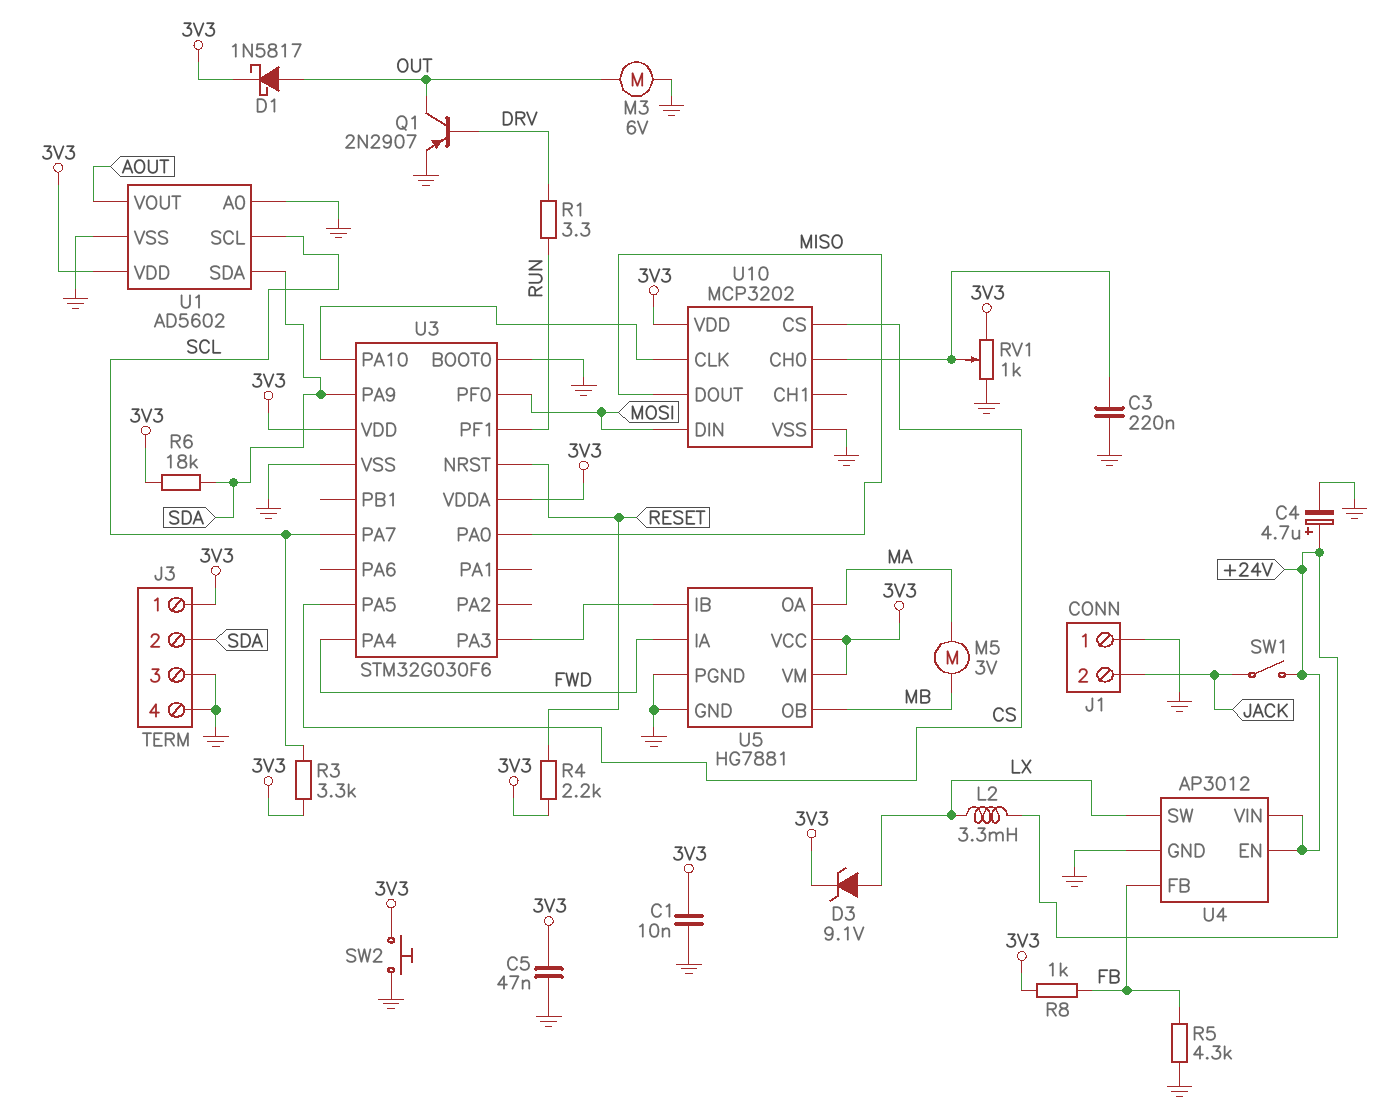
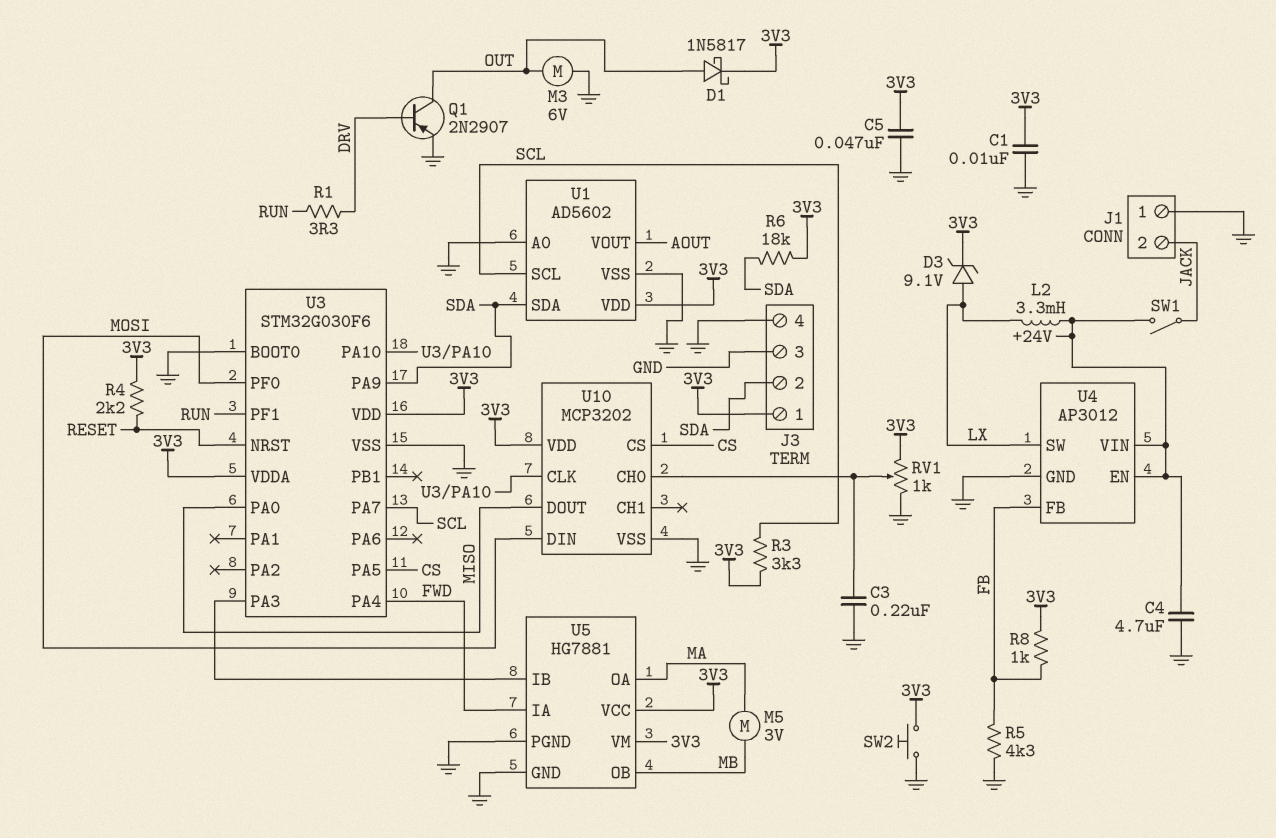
C4: 4.7uF (plus +24V, minus GND) -> 4.7uF (+24V, GND)

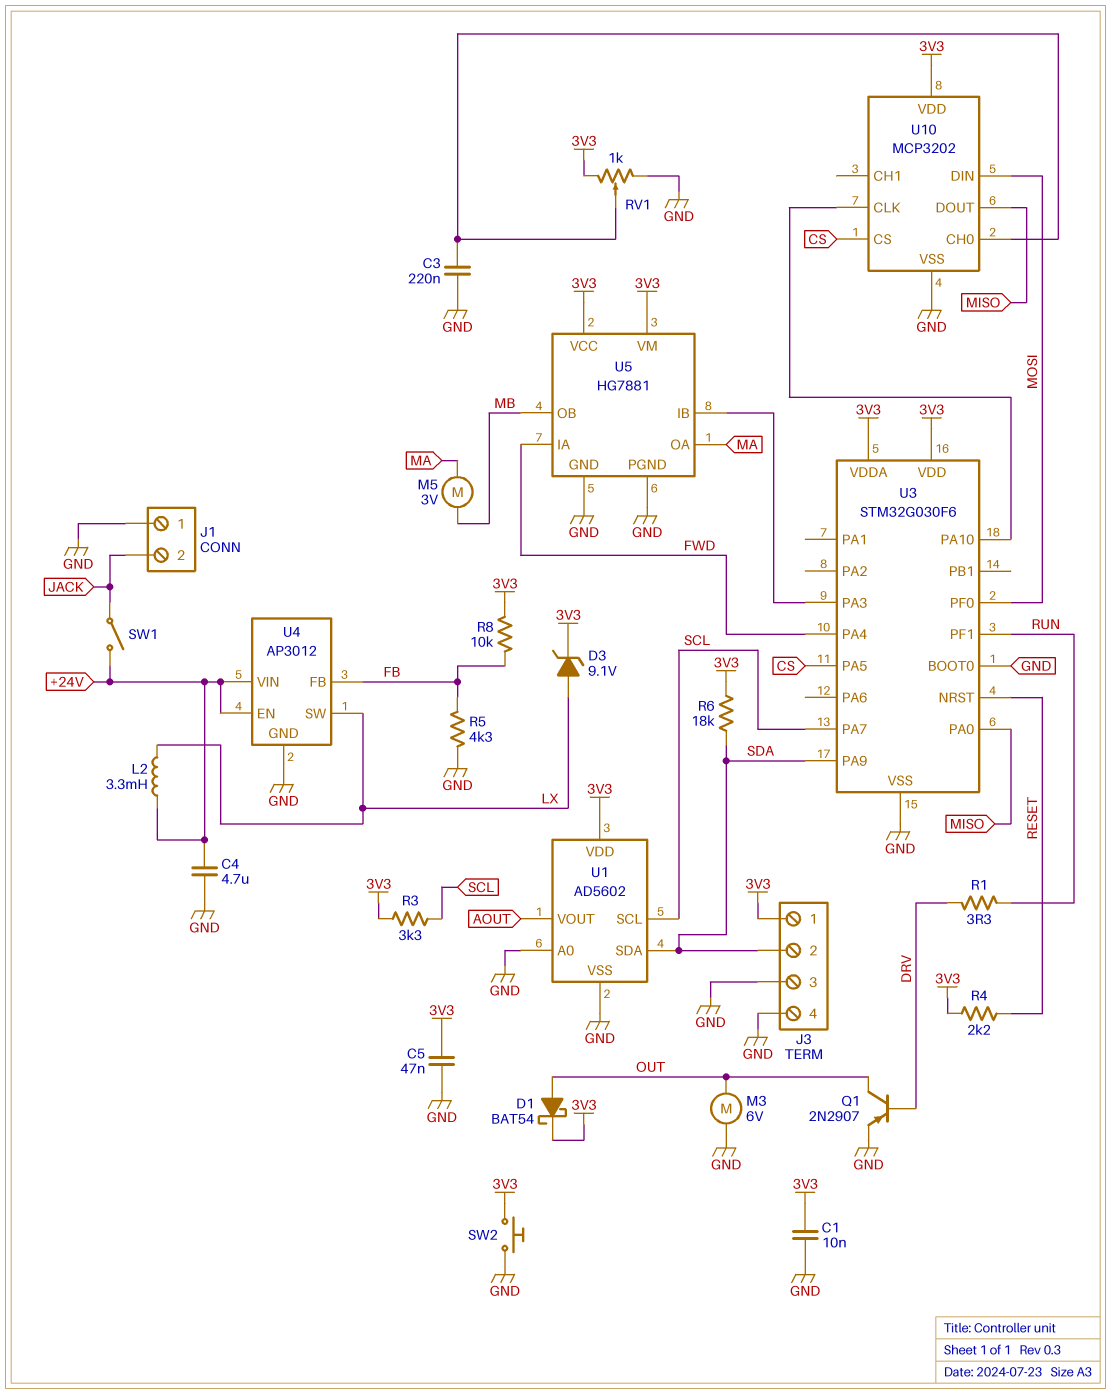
D1: schottky 1N5817 (A OUT, K 3V3) -> schottky BAT54 (A OUT, K 3V3)
R8: 1k (3V3, FB) -> 10k (3V3, FB)

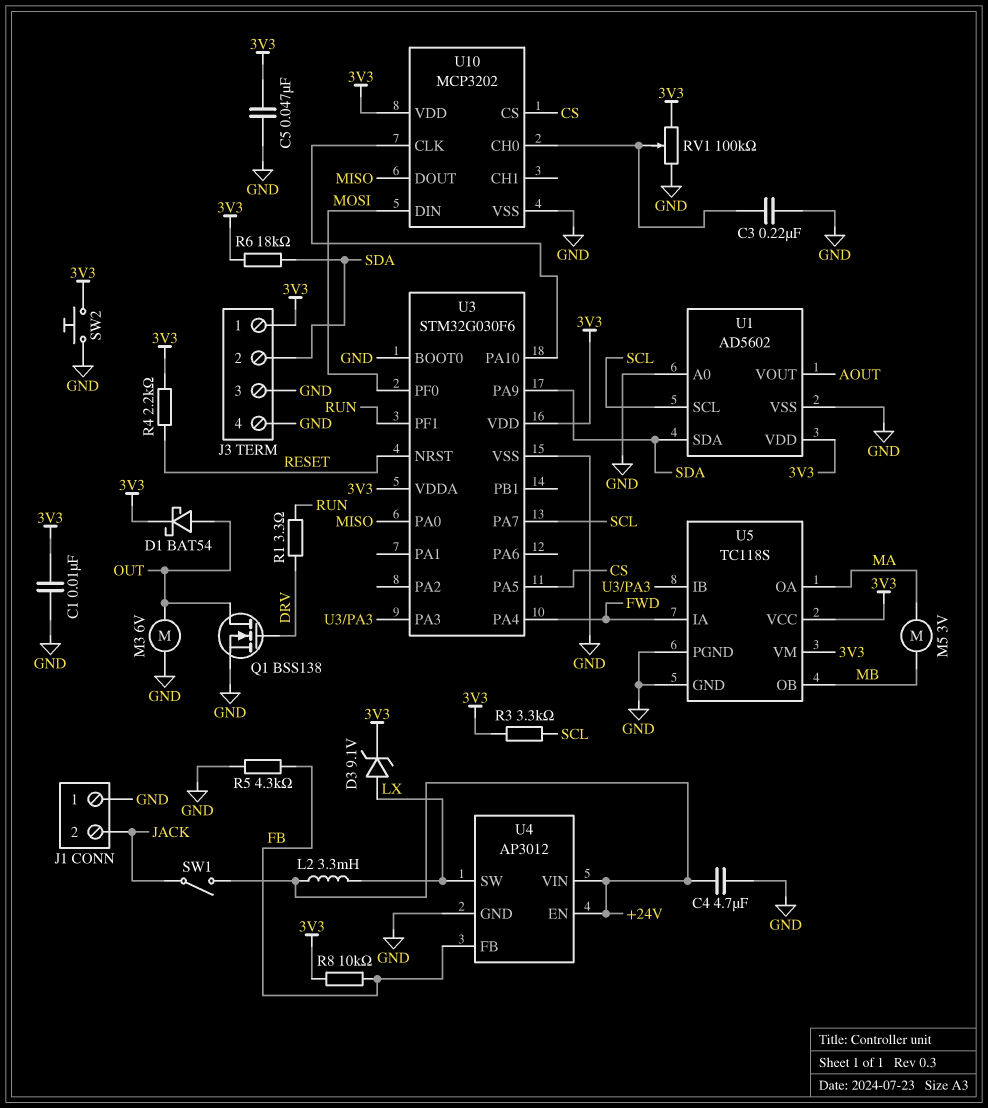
Q1: PNP 2N2907 (B DRV, C OUT, E GND) -> NMOS BSS138 (G DRV, D OUT, S GND)
RV1: 1k (3V3, GND, wiper U10/CH0) -> 100k (3V3, GND, wiper U10/CH0)
U5: HG7881 -> TC118S

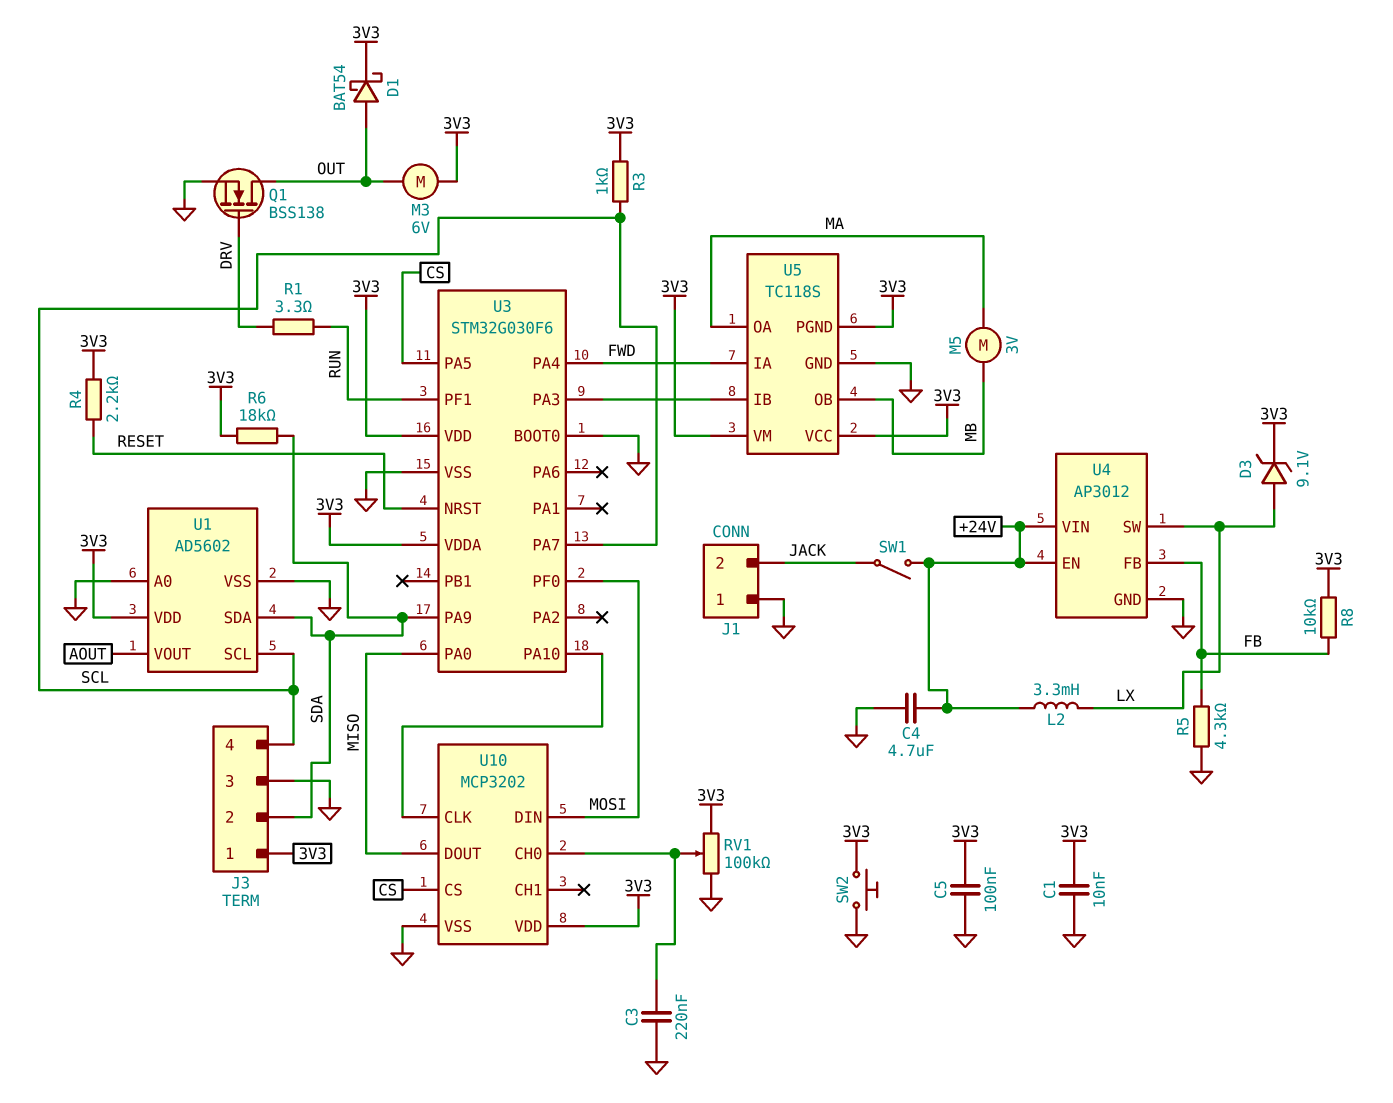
C5: 47nF (3V3, GND) -> 100nF (3V3, GND)
J3 pin 4: GND -> SCL
M3: motor 6V (GND, OUT) -> motor 6V (3V3, OUT)
R3: 3.3k (3V3, SCL) -> 1k (3V3, SCL)
U5 pin PGND: GND -> 3V3

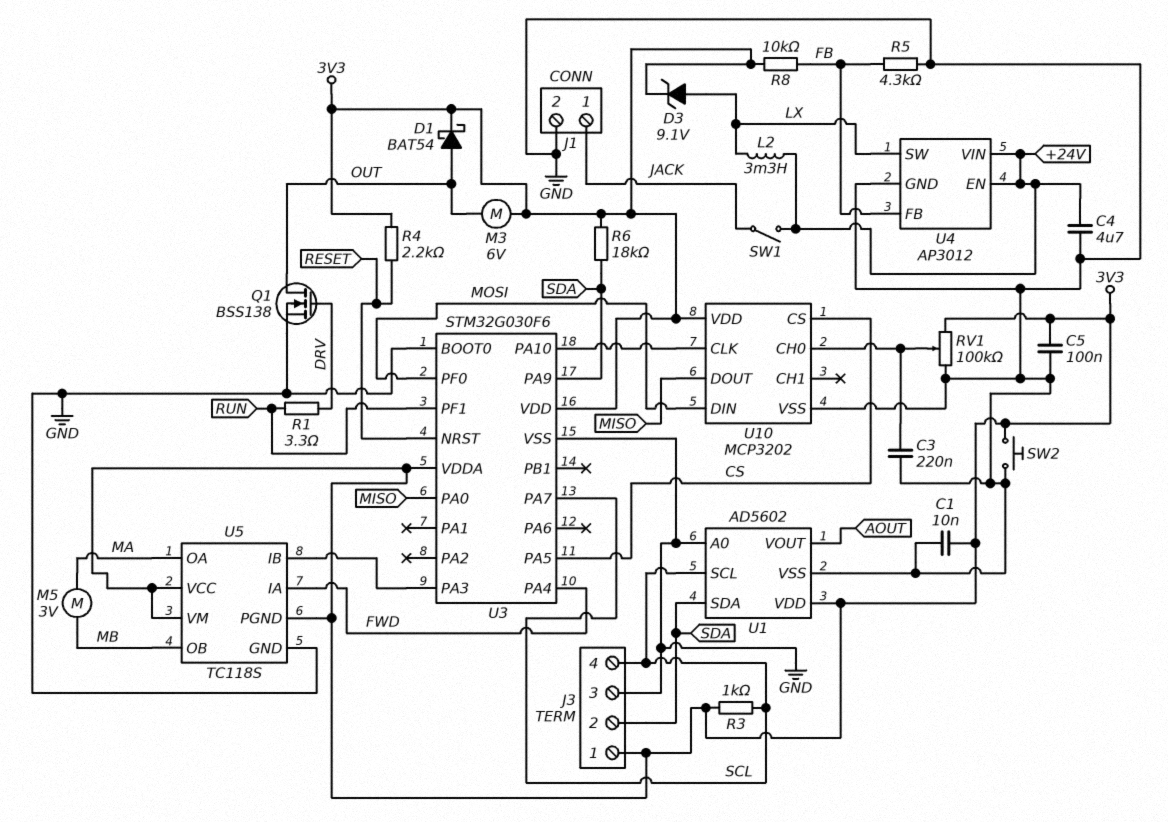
J1 pin 1: GND -> JACK
J1 pin 2: JACK -> GND

